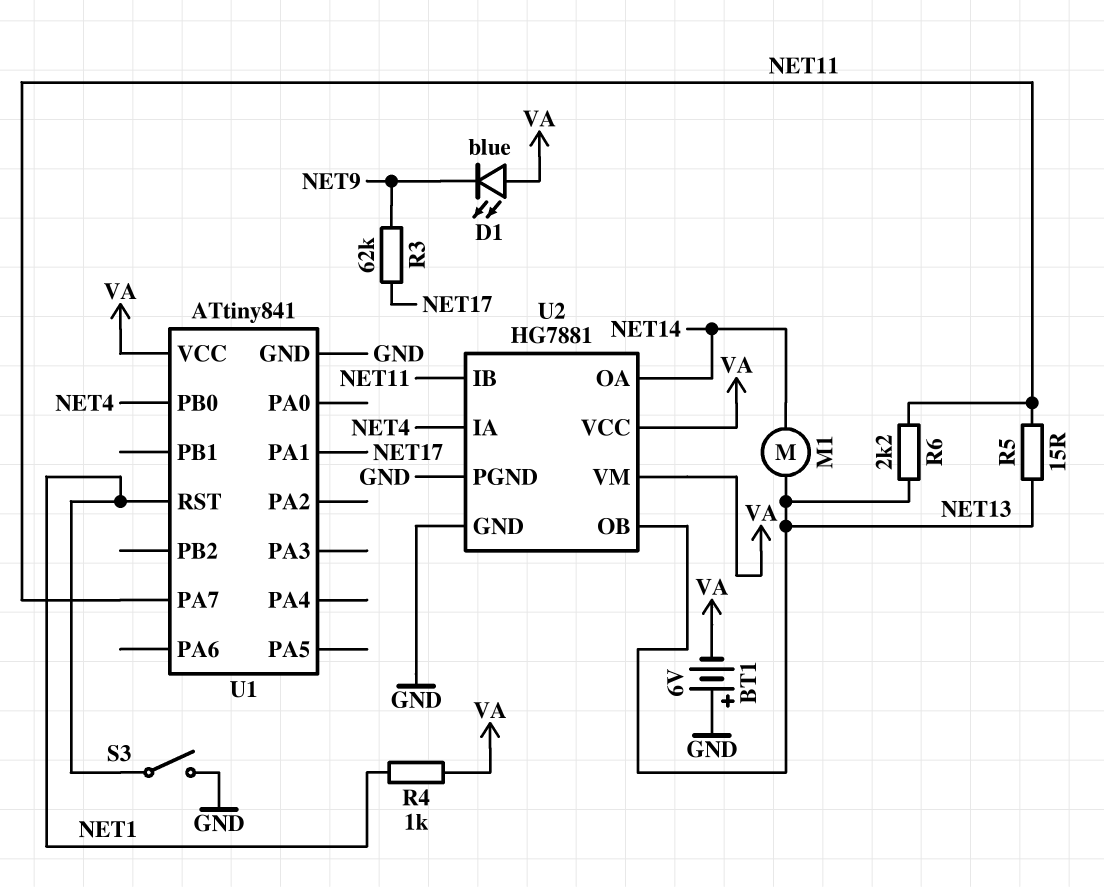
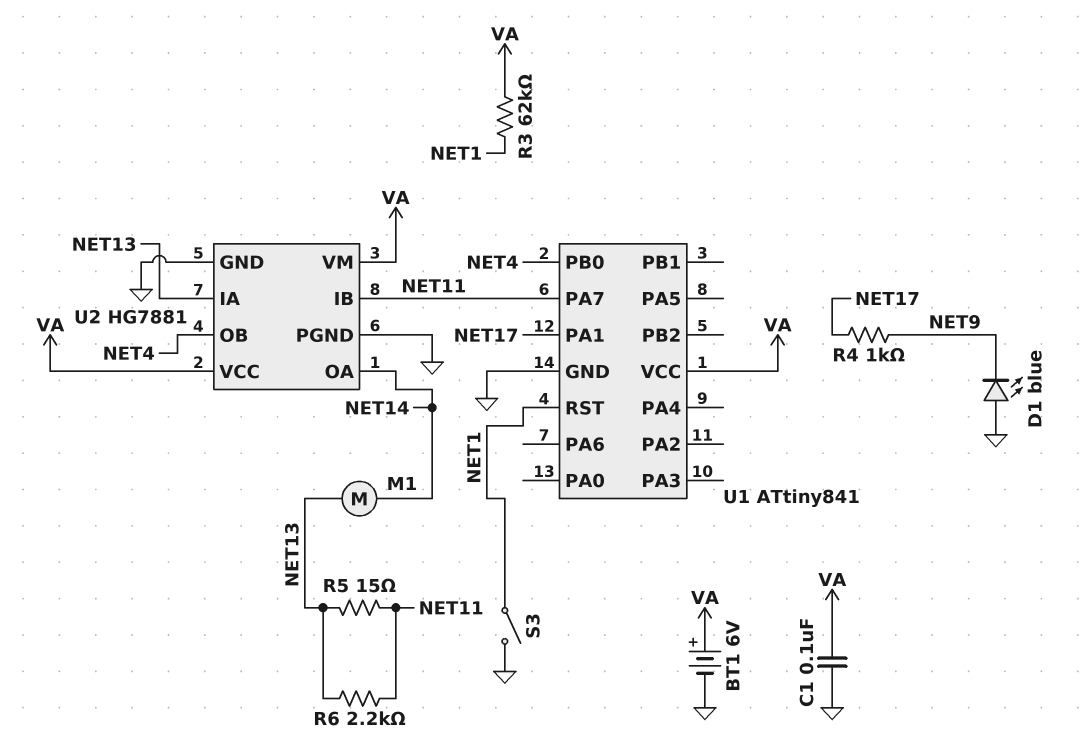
BT1: 6V (plus GND, minus VA) -> 6V (plus VA, minus GND)
C1: none -> 100nF (GND, VA)
D1: LED blue (A VA, K NET9) -> LED blue (A GND, K NET9)
R3: 62k (NET9, NET17) -> 62k (NET1, VA)
R4: 1k (NET1, VA) -> 1k (NET9, NET17)
U2 pin IA: NET4 -> NET13
U2 pin OB: NET13 -> NET4

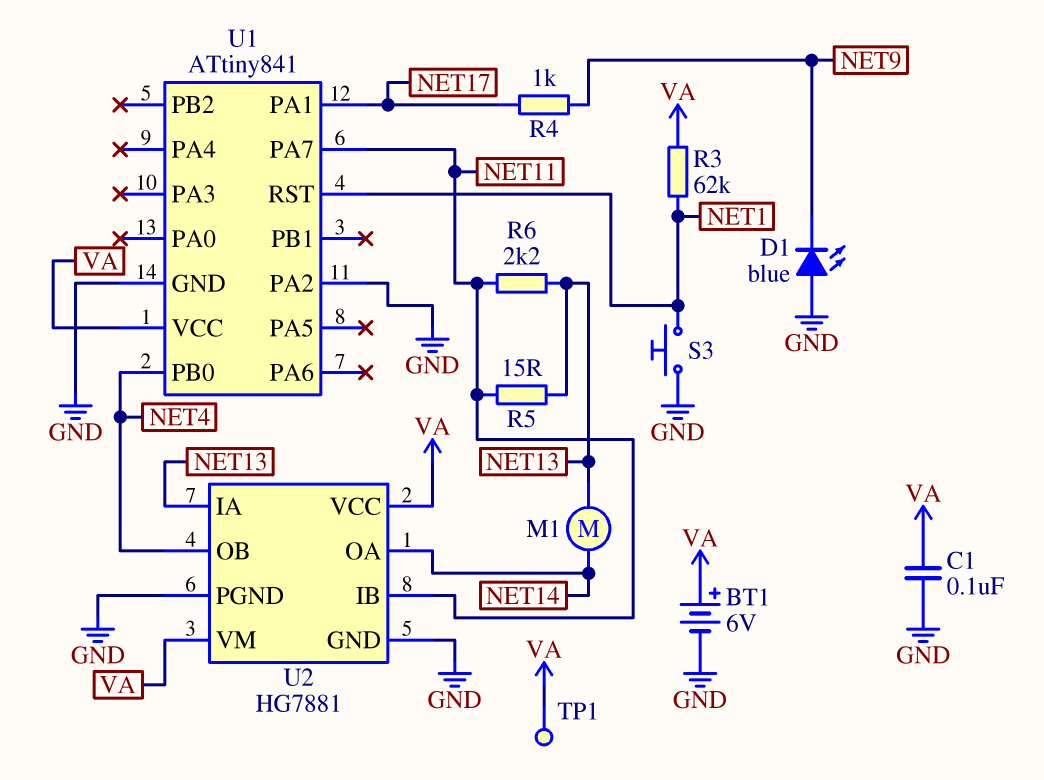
S3: switch (GND, NET1) -> button (GND, NET1)
TP1: none -> test point (VA)
U1 pin PA2: none -> GND

